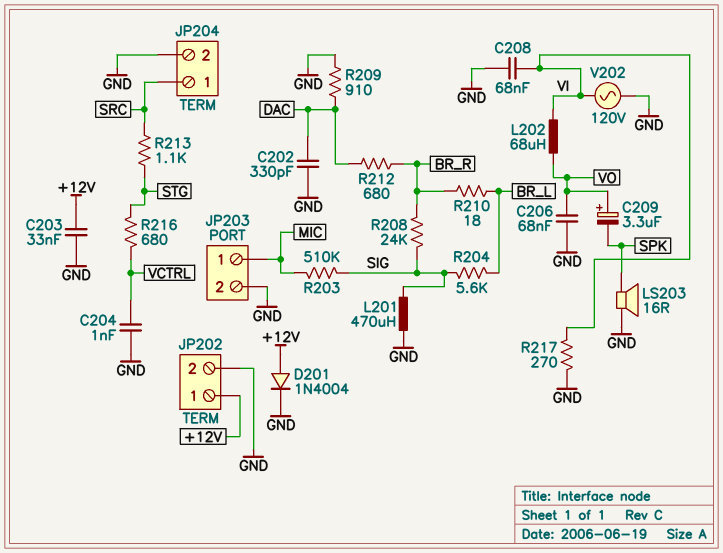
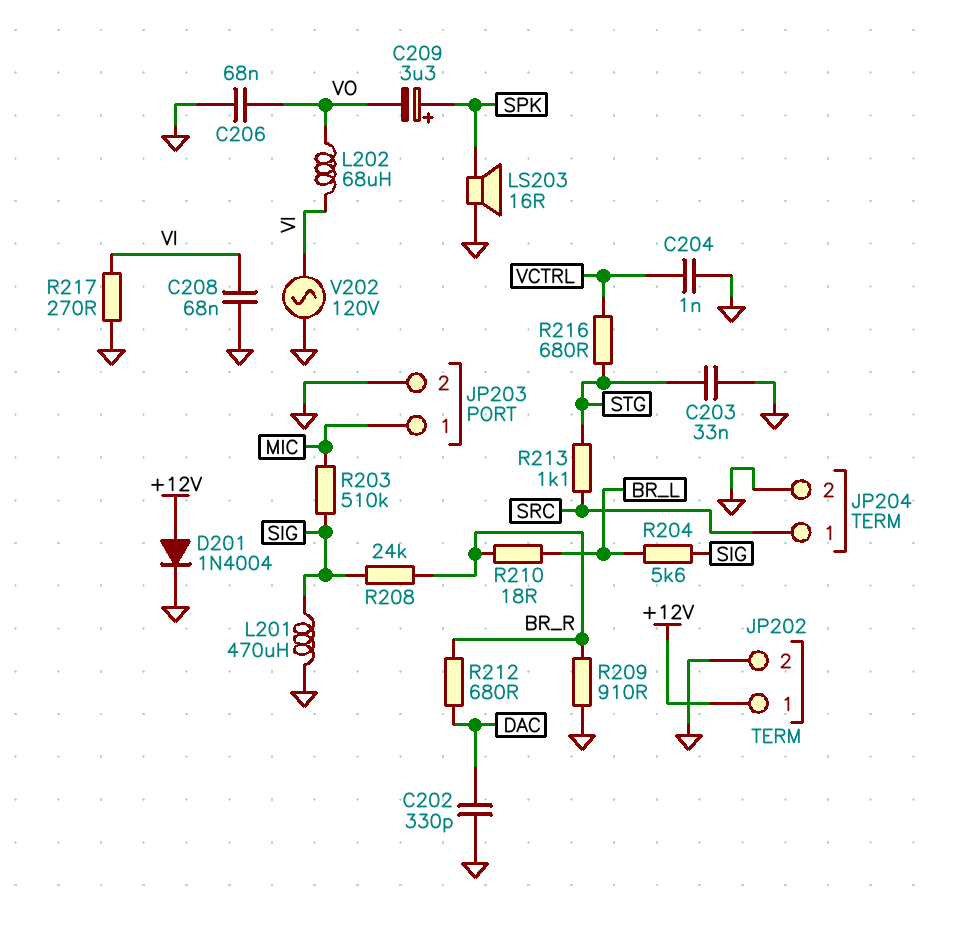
C203: 33nF (+12V, GND) -> 33nF (GND, STG)
C209: 3.3uF (plus VO, minus SPK) -> 3.3uF (plus SPK, minus VO)
R209: 910 (DAC, GND) -> 910 (BR_R, GND)

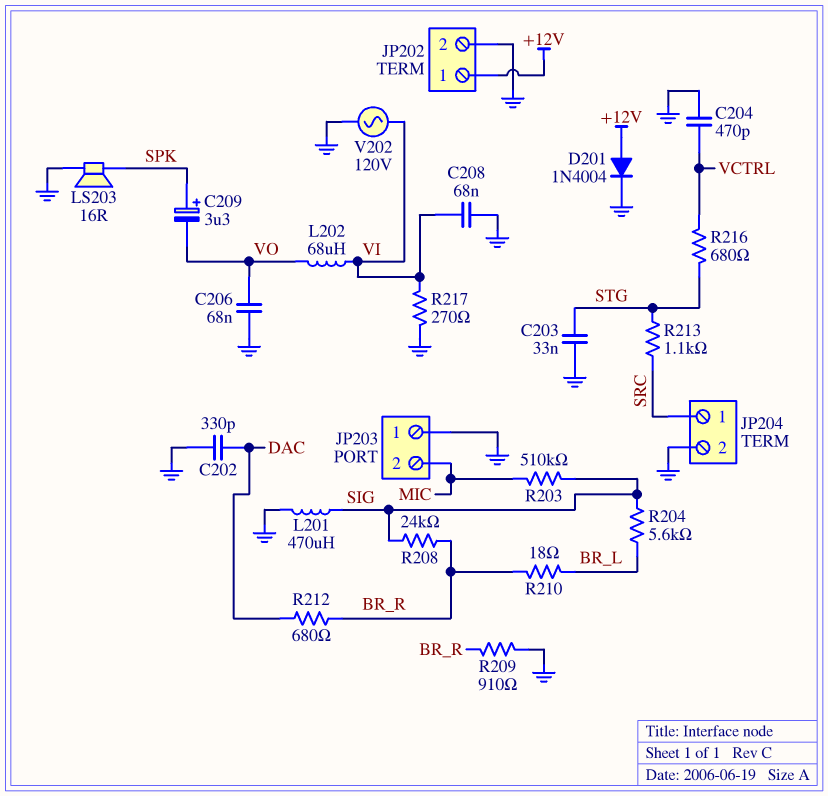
C204: 1nF (GND, VCTRL) -> 470pF (GND, VCTRL)
JP203 pin 1: MIC -> GND
JP203 pin 2: GND -> MIC

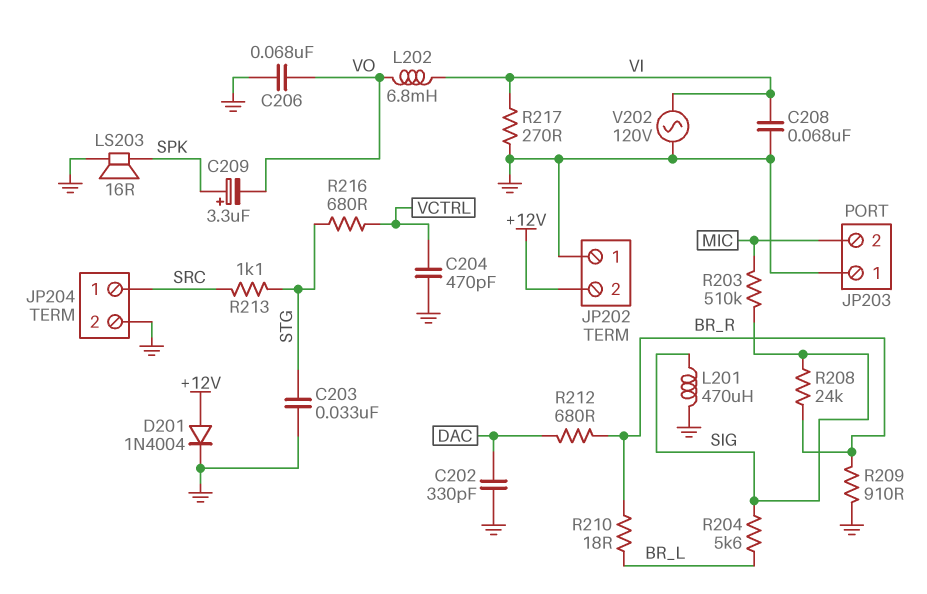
JP202 pin 1: +12V -> GND
JP202 pin 2: GND -> +12V
L202: 68uH (VI, VO) -> 6.8mH (VI, VO)

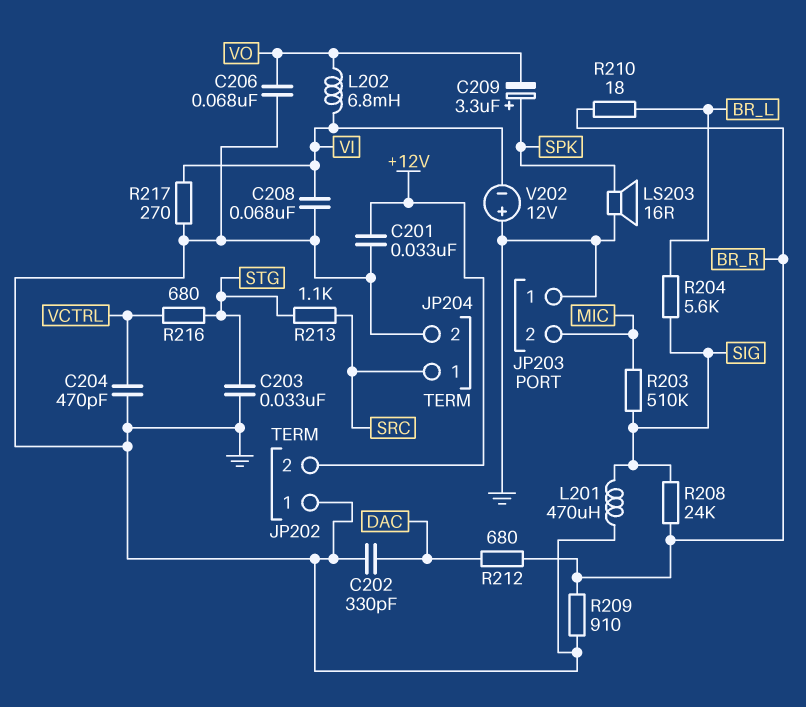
C201: none -> 33nF (+12V, GND)
D201: diode 1N4004 (A +12V, K GND) -> none
V202: AC 120V (GND, VI) -> 12V (plus GND, minus VI)

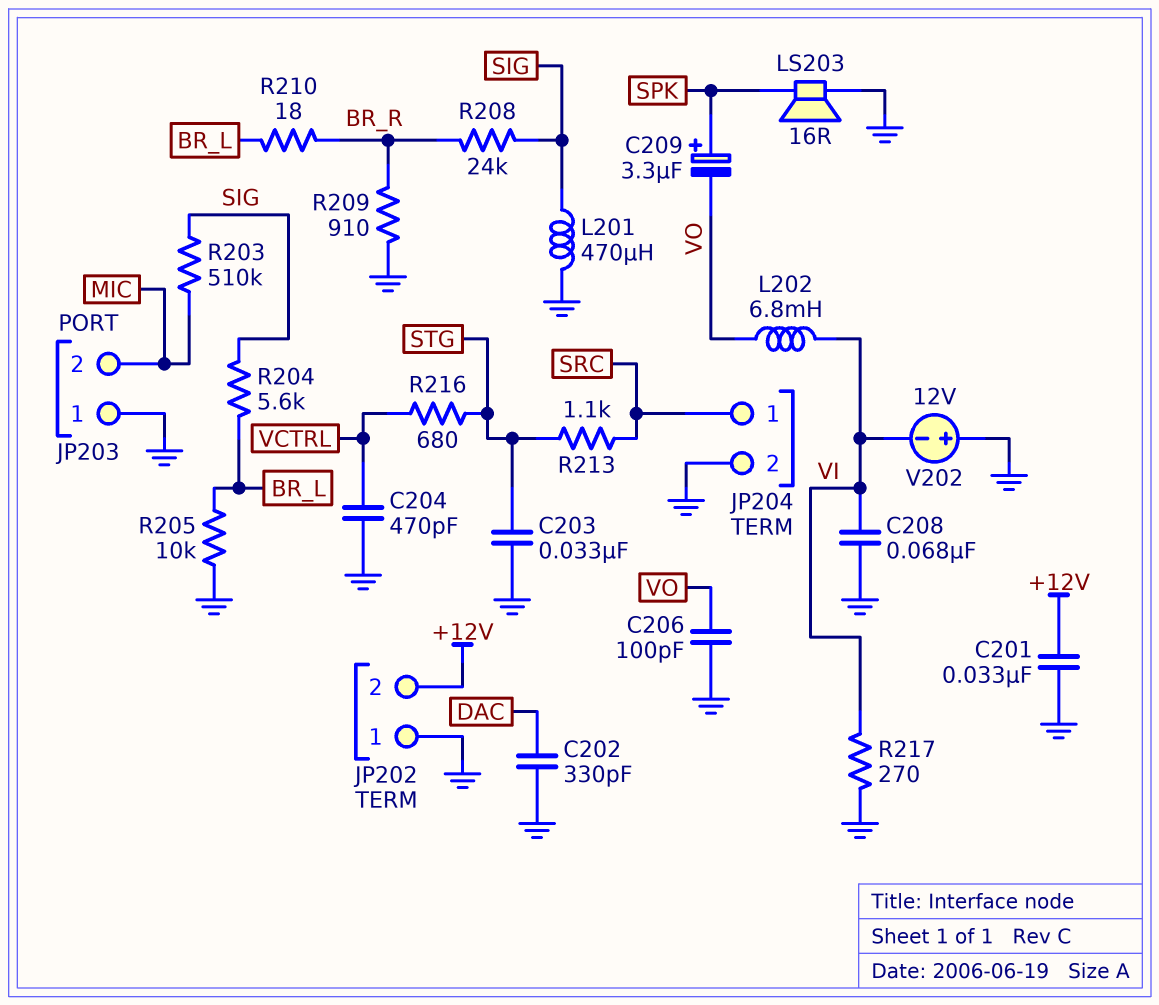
C206: 68nF (GND, VO) -> 100pF (GND, VO)
R205: none -> 10k (BR_L, GND)
R212: 680 (BR_R, DAC) -> none

